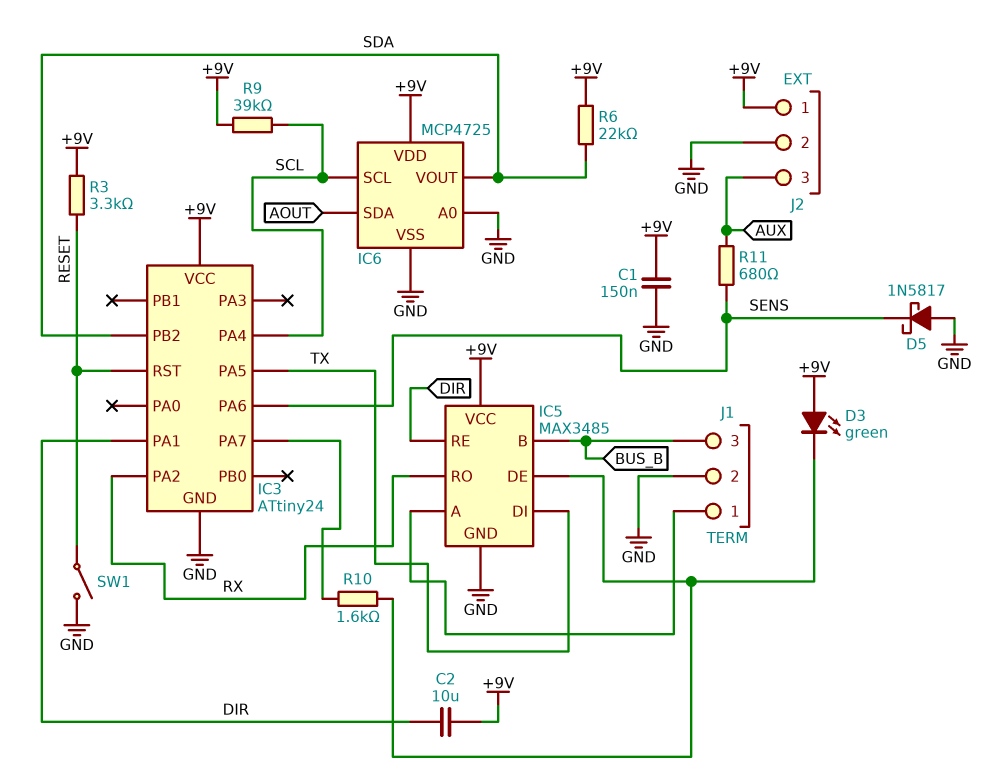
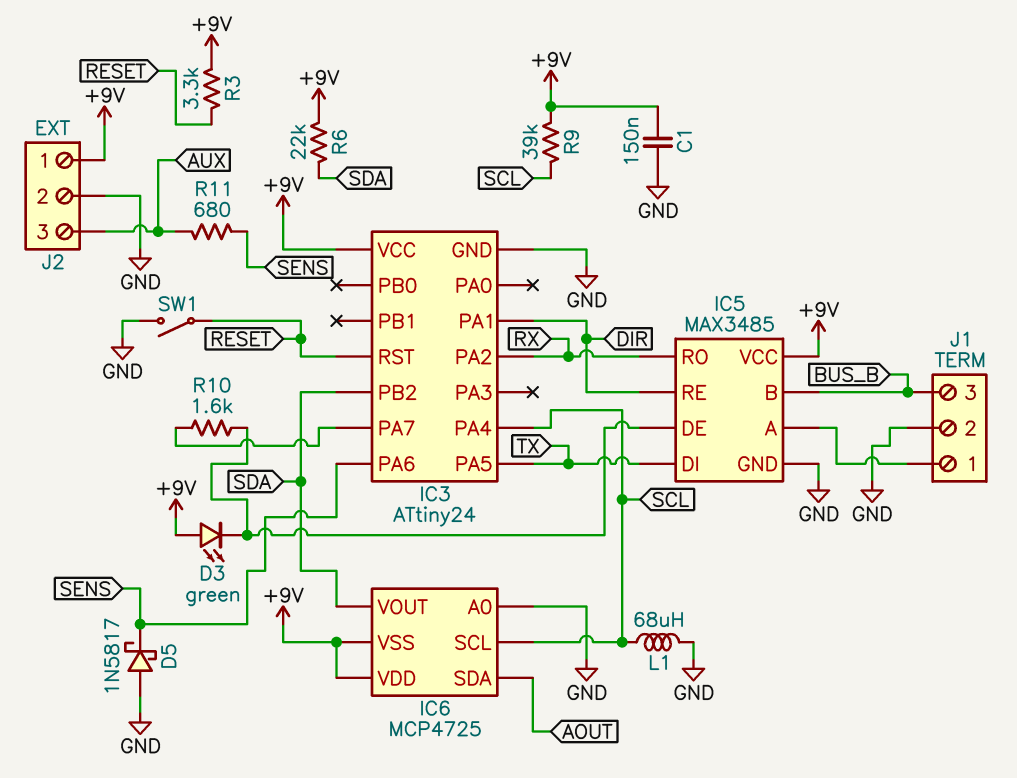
C2: 10uF (+9V, DIR) -> none
IC6 pin VSS: GND -> +9V
L1: none -> 68uH (GND, SCL)

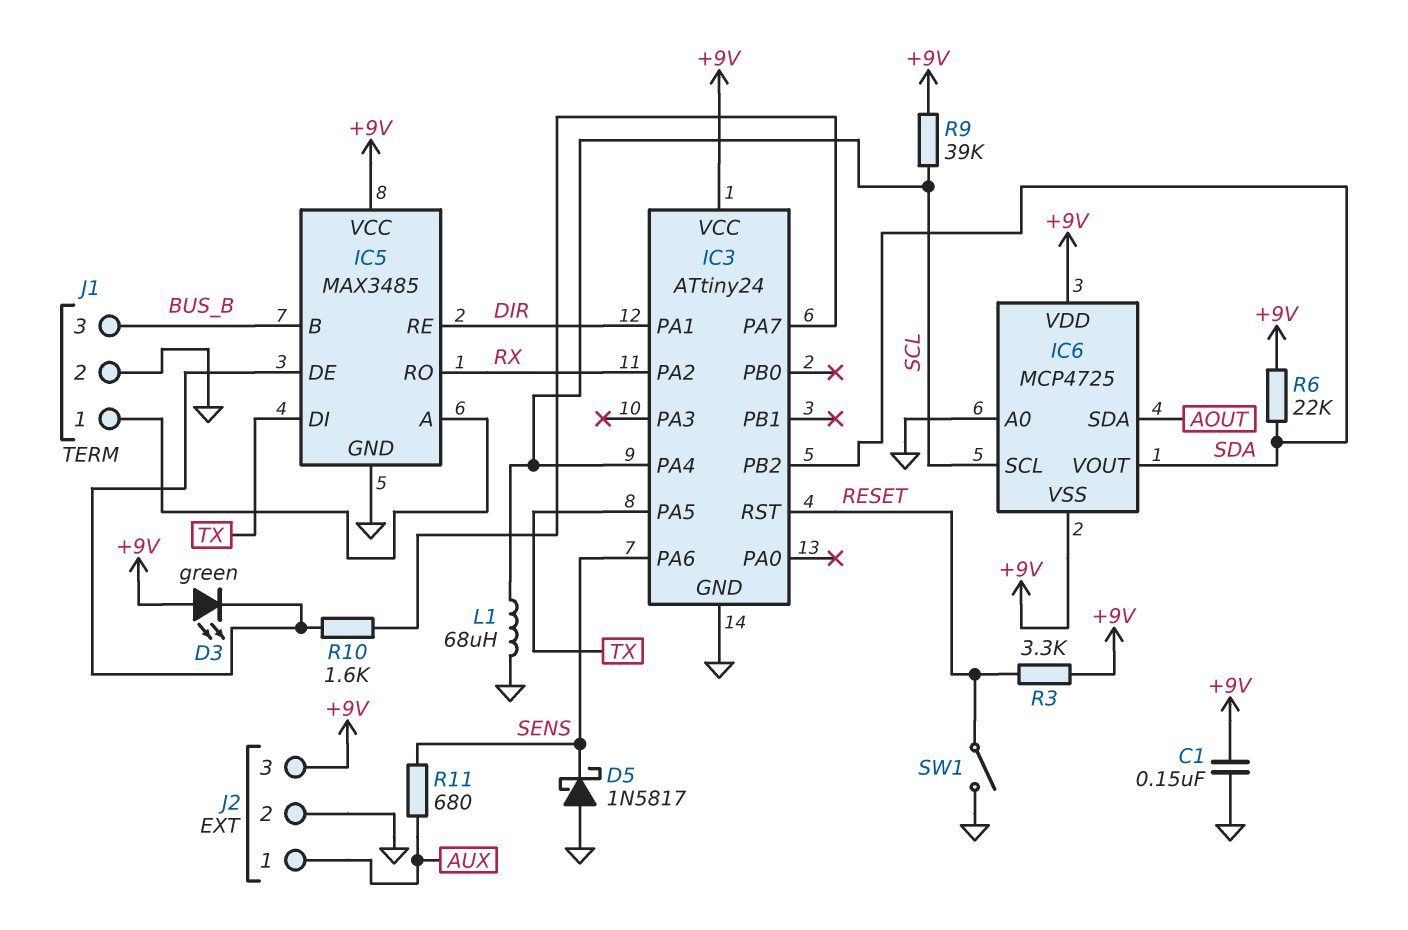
J2 pin 1: +9V -> AUX
J2 pin 3: AUX -> +9V

